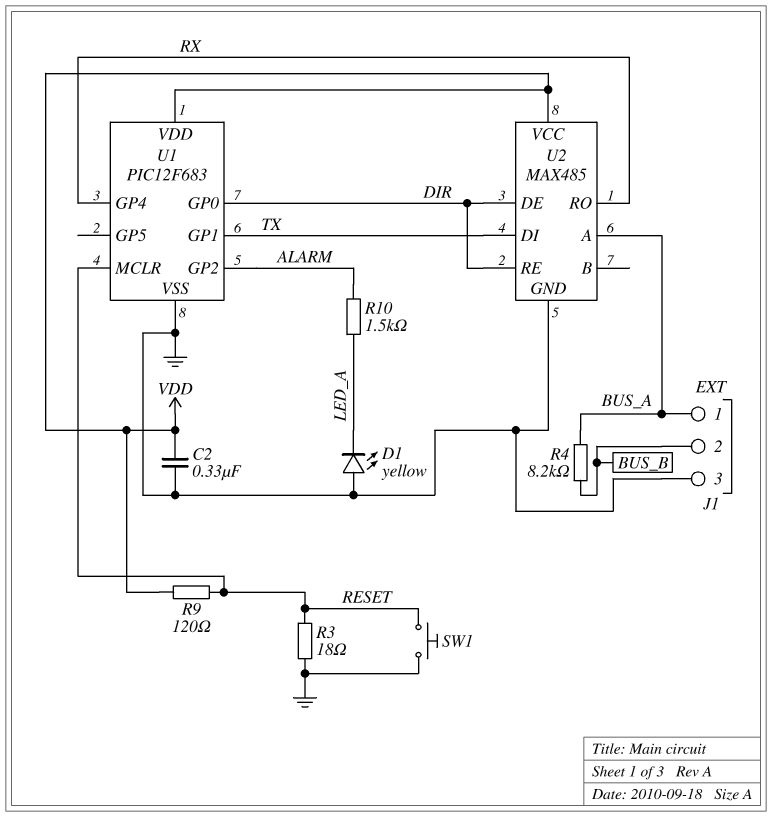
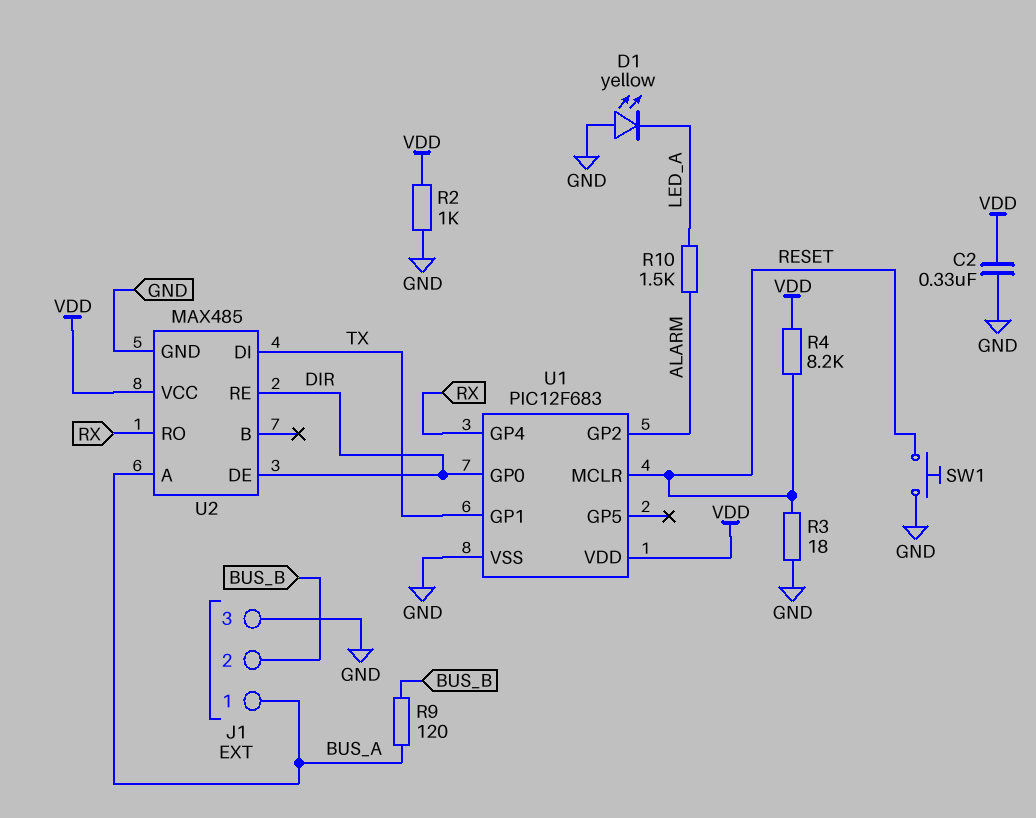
R2: none -> 1k (GND, VDD)
R4: 8.2k (BUS_A, BUS_B) -> 8.2k (RESET, VDD)
R9: 120 (RESET, VDD) -> 120 (BUS_A, BUS_B)

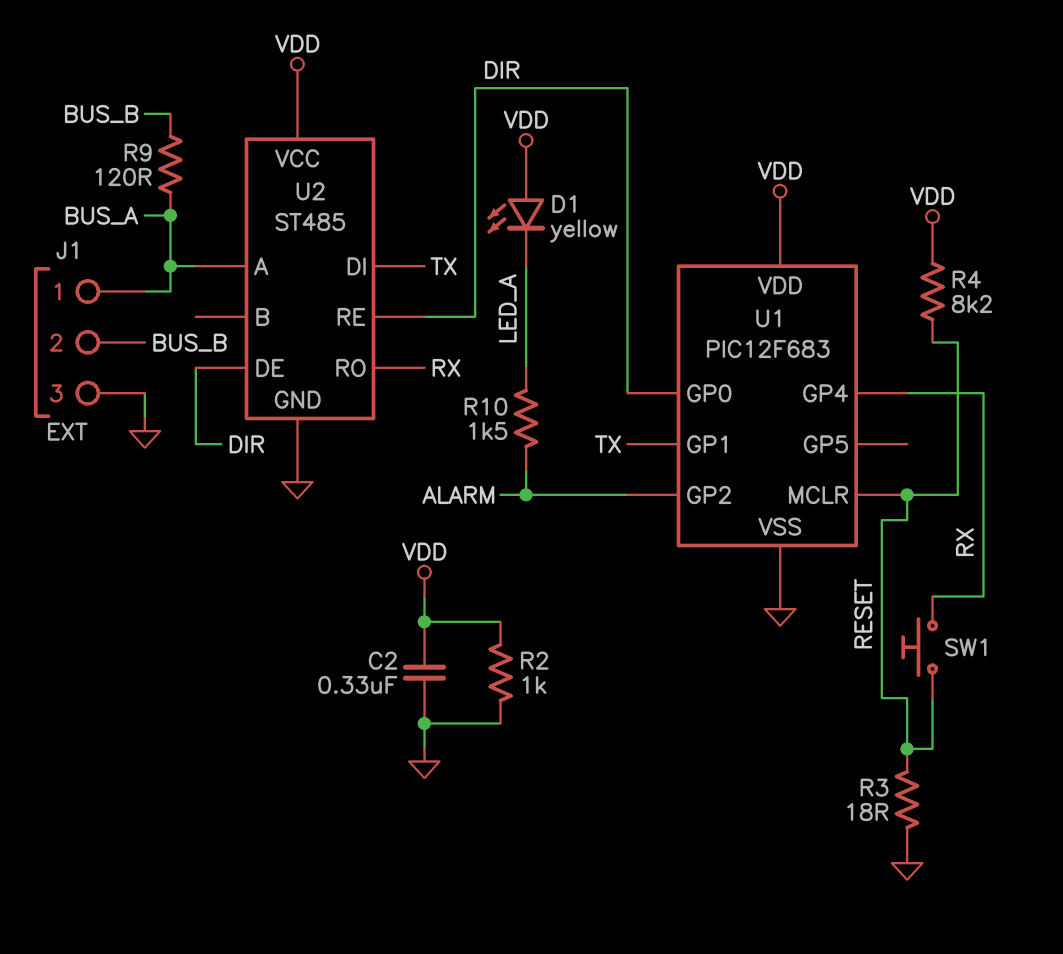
D1: LED yellow (A GND, K LED_A) -> LED yellow (A VDD, K LED_A)
SW1: button (GND, RESET) -> button (RESET, RX)
U2: MAX485 -> ST485

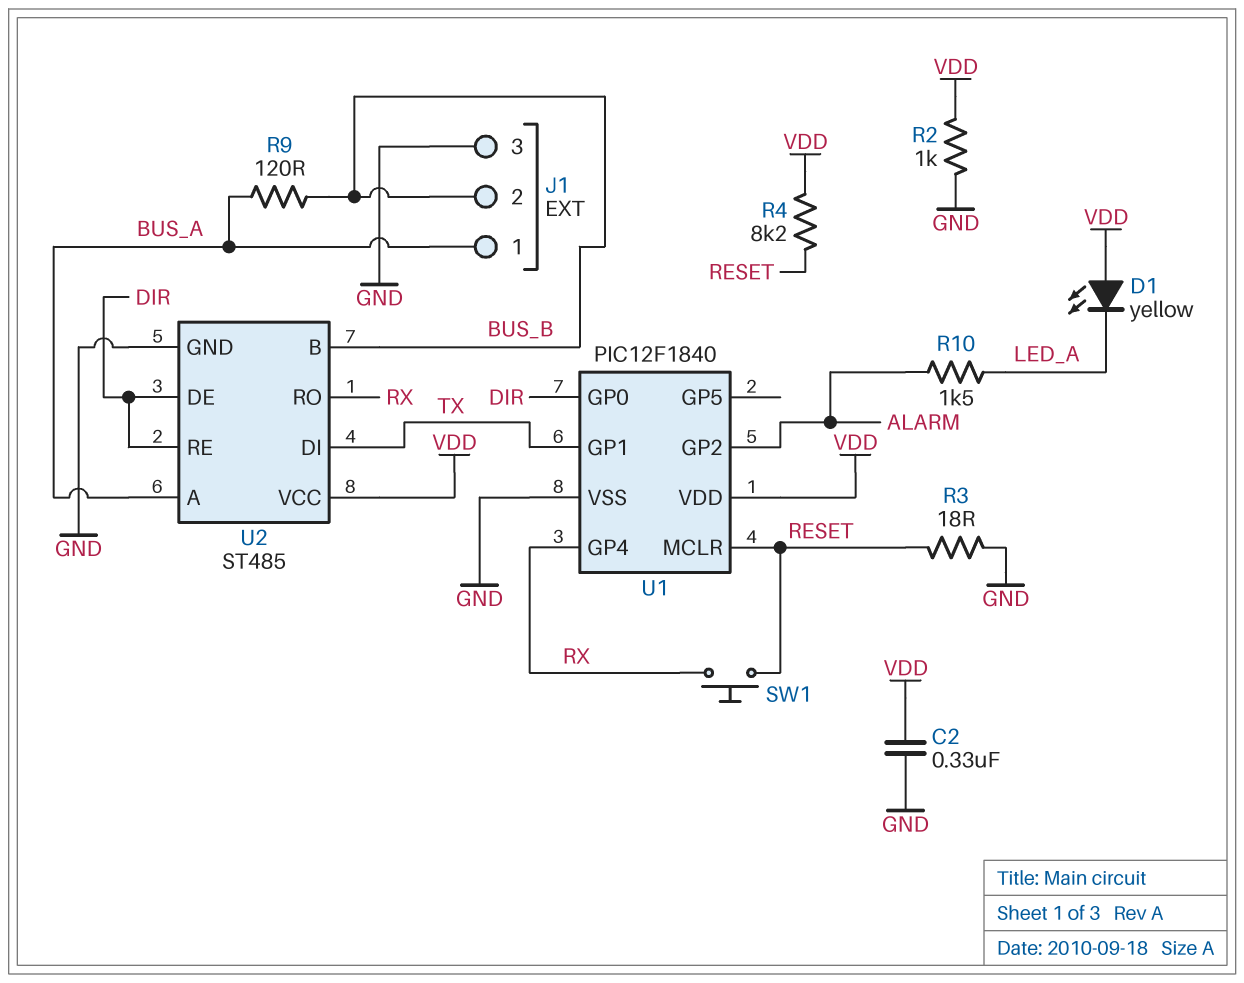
U1: PIC12F683 -> PIC12F1840
U2 pin B: none -> BUS_B

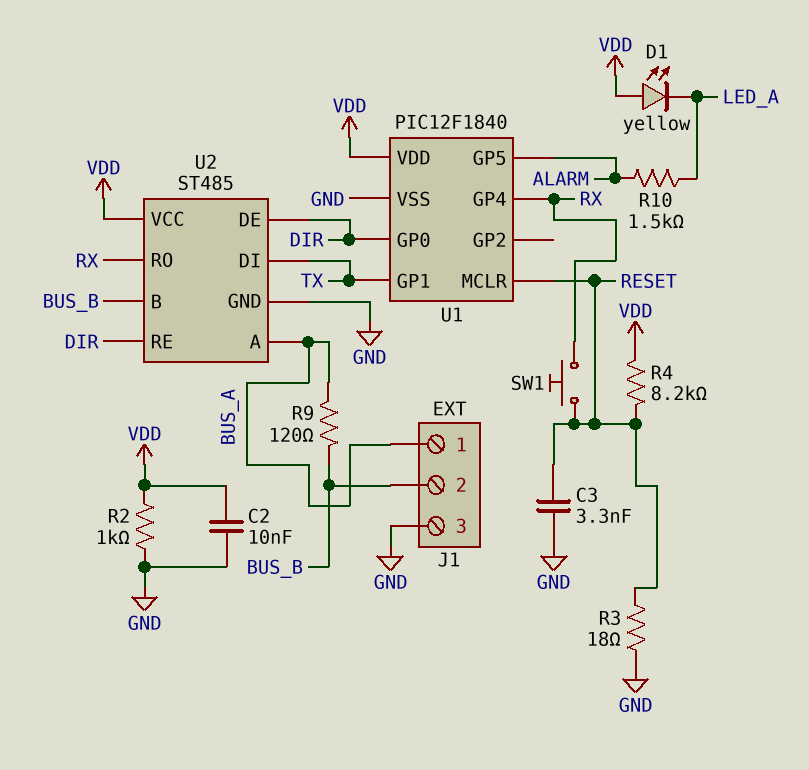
C2: 330nF (GND, VDD) -> 10nF (GND, VDD)
C3: none -> 3.3nF (GND, RESET)
U1 pin GP2: ALARM -> none
U1 pin GP5: none -> ALARM

